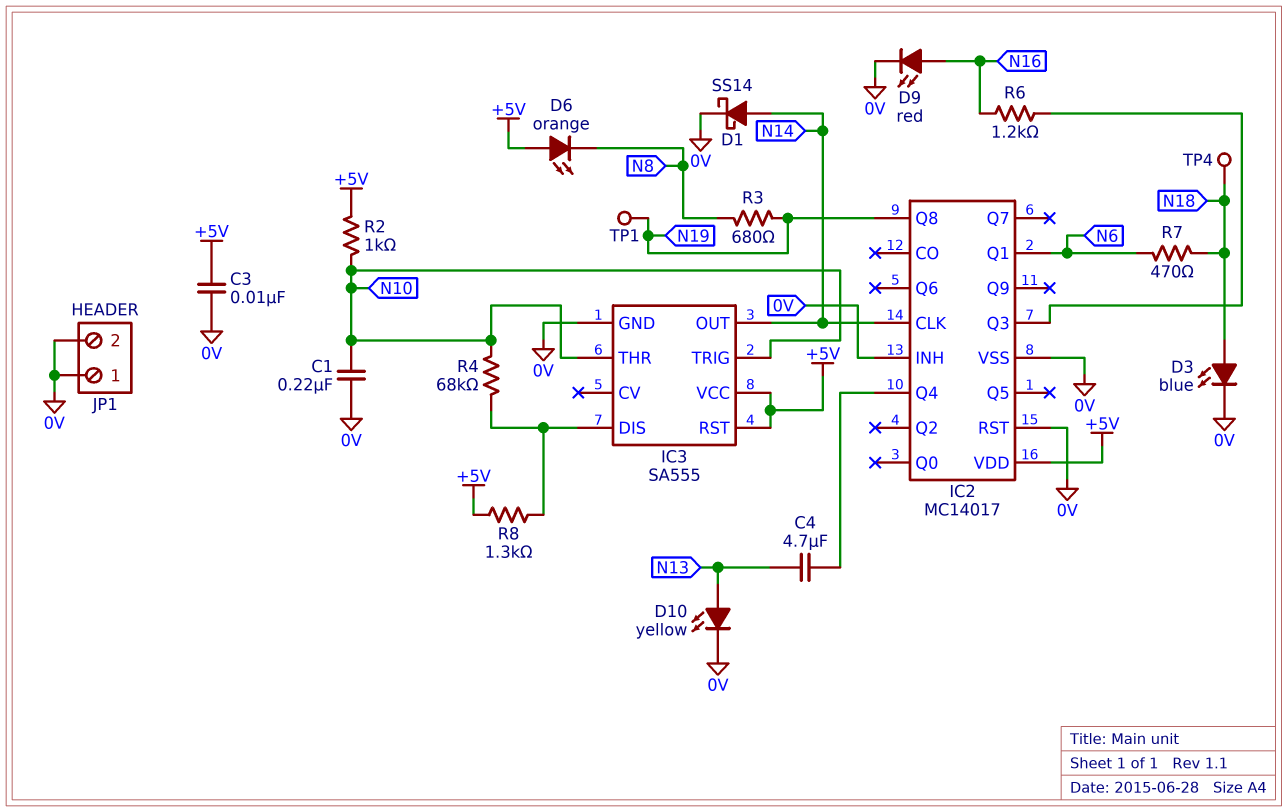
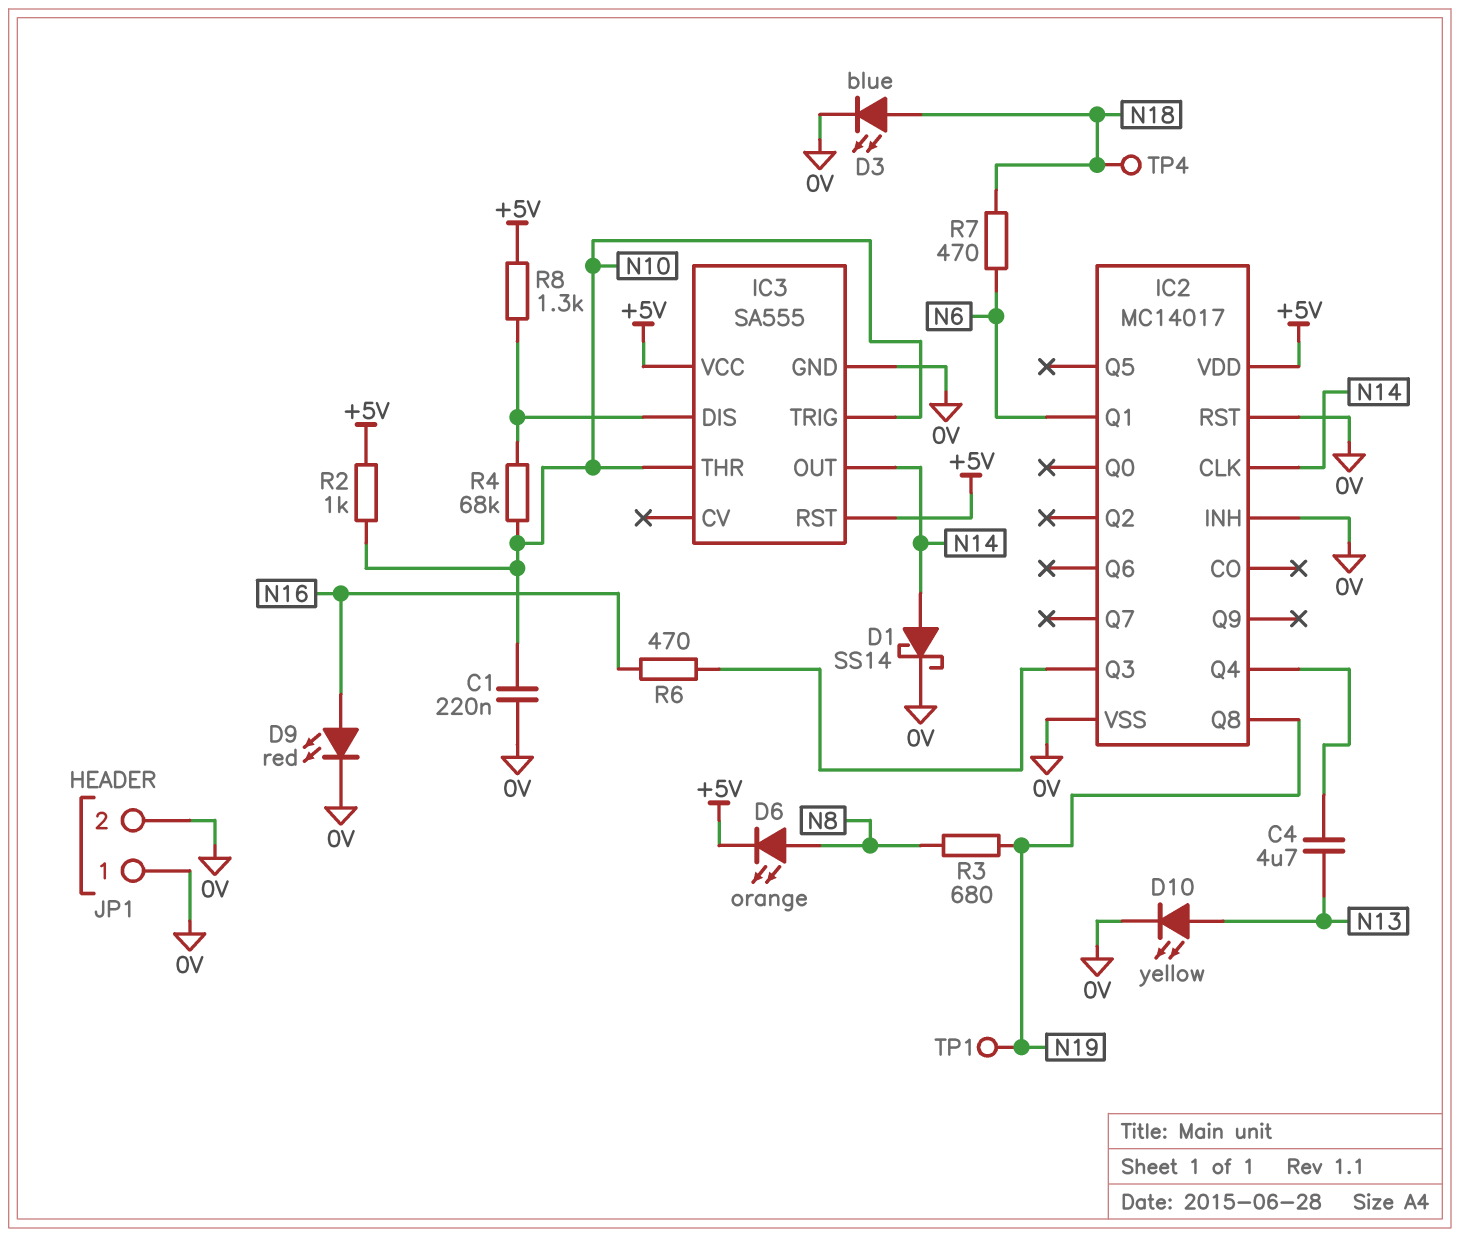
C3: 10nF (+5V, 0V) -> none
D6: LED orange (A +5V, K N8) -> LED orange (A N8, K +5V)
R6: 1.2k (IC2/Q3, N16) -> 470 (IC2/Q3, N16)

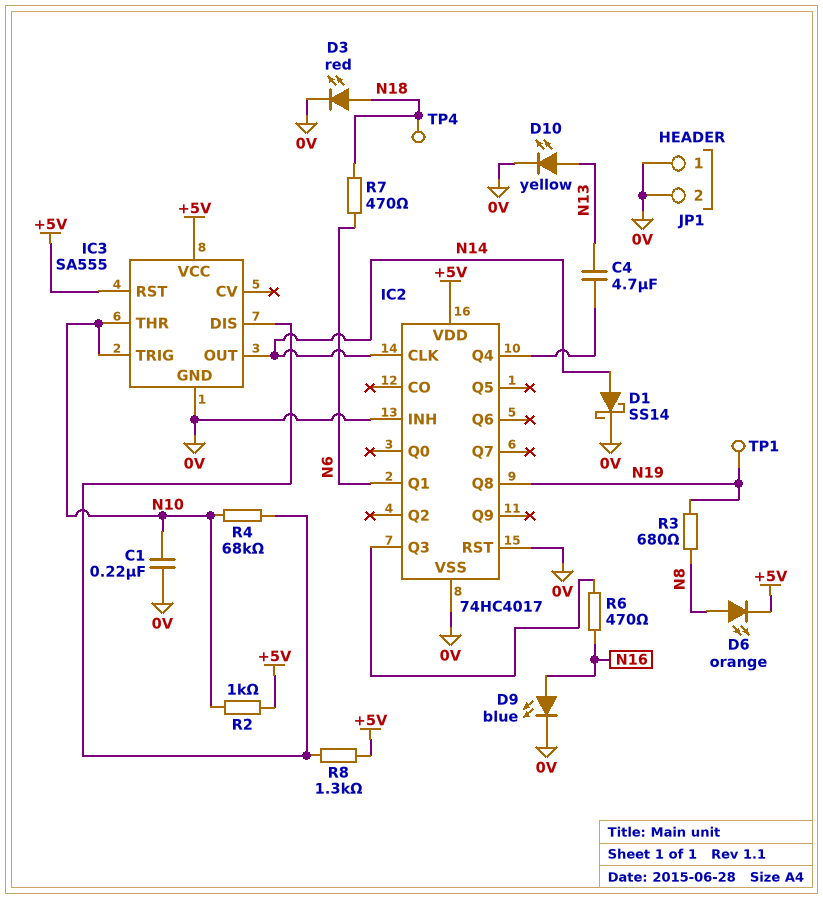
D3: LED blue (A N18, K 0V) -> LED red (A N18, K 0V)
D9: LED red (A N16, K 0V) -> LED blue (A N16, K 0V)
IC2: MC14017 -> 74HC4017

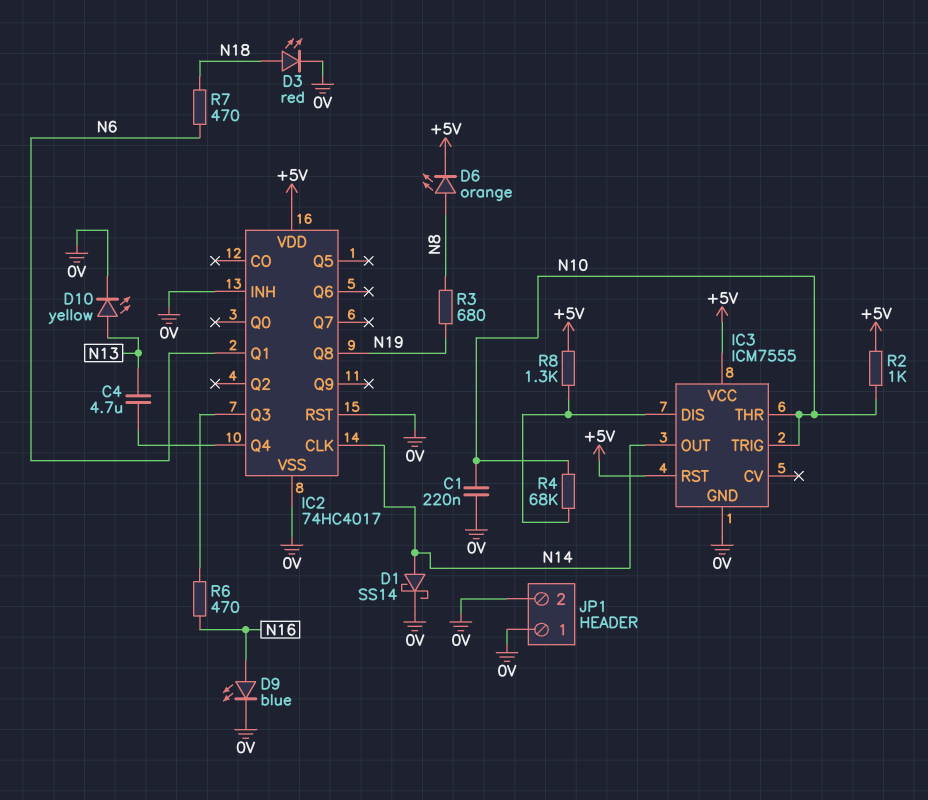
IC3: SA555 -> ICM7555
TP1: test point (N19) -> none
TP4: test point (N18) -> none

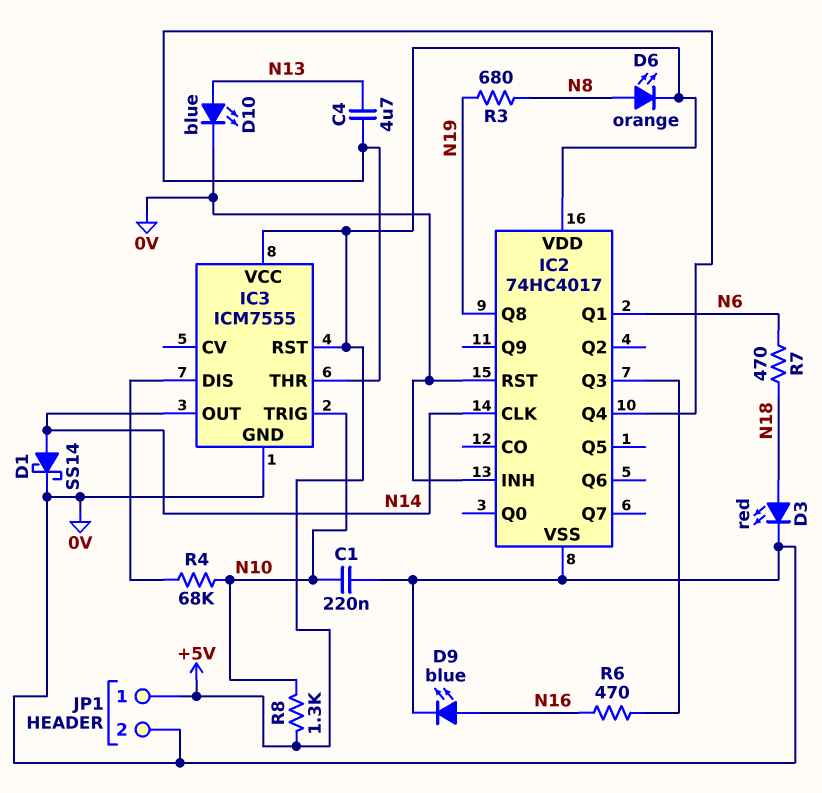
D10: LED yellow (A N13, K 0V) -> LED blue (A N13, K 0V)
IC3 pin THR: N10 -> IC2/Q4
JP1 pin 1: 0V -> +5V
R2: 1k (+5V, N10) -> none
R8: 1.3k (+5V, IC3/DIS) -> 1.3k (+5V, N10)

